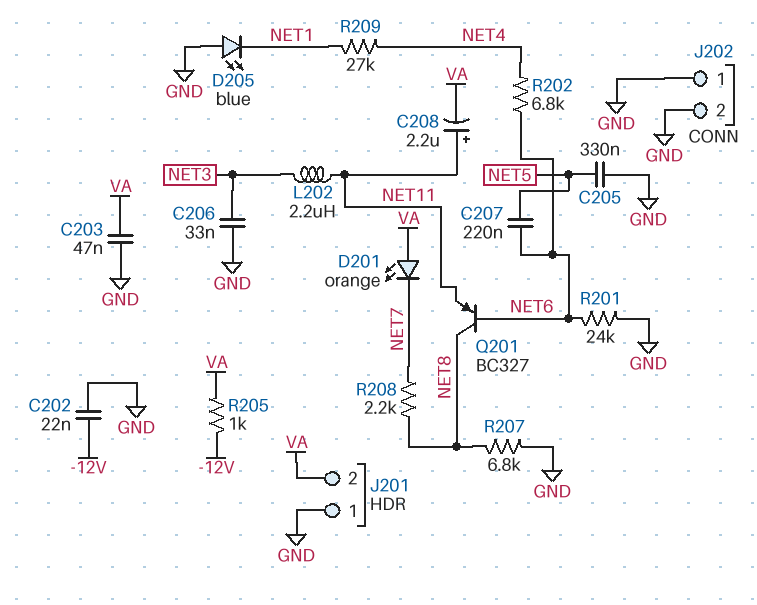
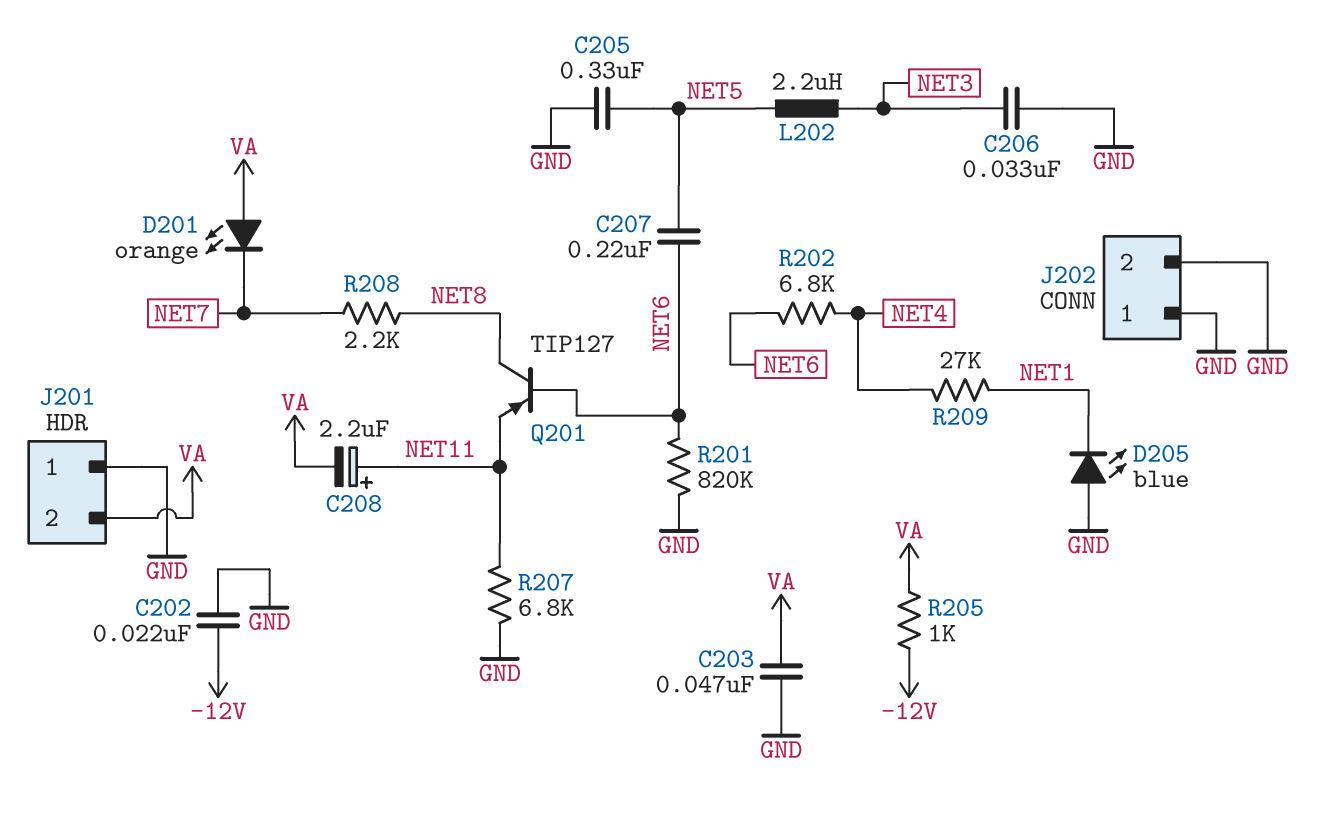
L202: 2.2uH (NET3, NET11) -> 2.2uH (NET3, NET5)
Q201: PNP BC327 (B NET6, C NET8, E NET11) -> PNP TIP127 (B NET6, C NET8, E NET11)
R201: 24k (GND, NET6) -> 820k (GND, NET6)
R207: 6.8k (GND, NET8) -> 6.8k (GND, NET11)

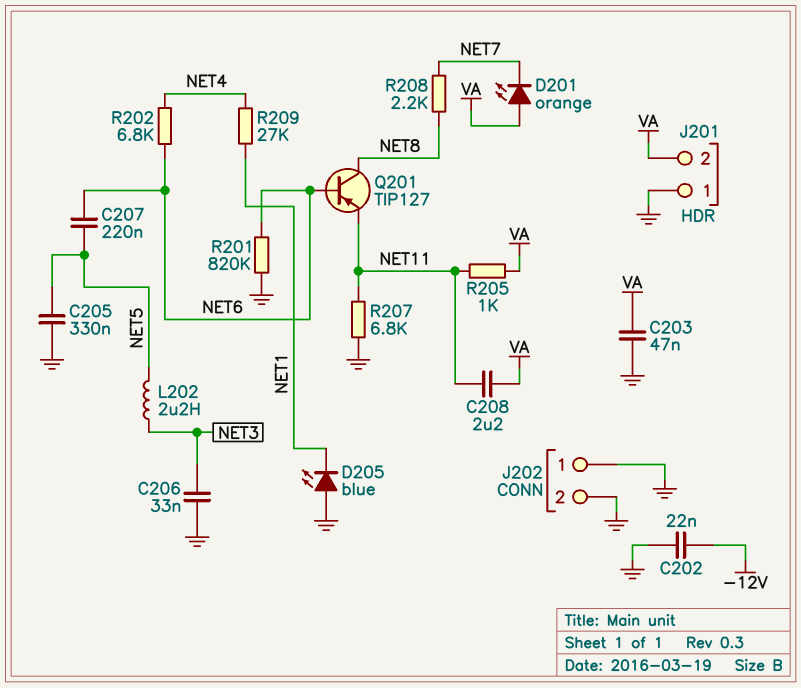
C208: 2.2uF (plus NET11, minus VA) -> 2.2uF (NET11, VA)
R205: 1k (-12V, VA) -> 1k (NET11, VA)

